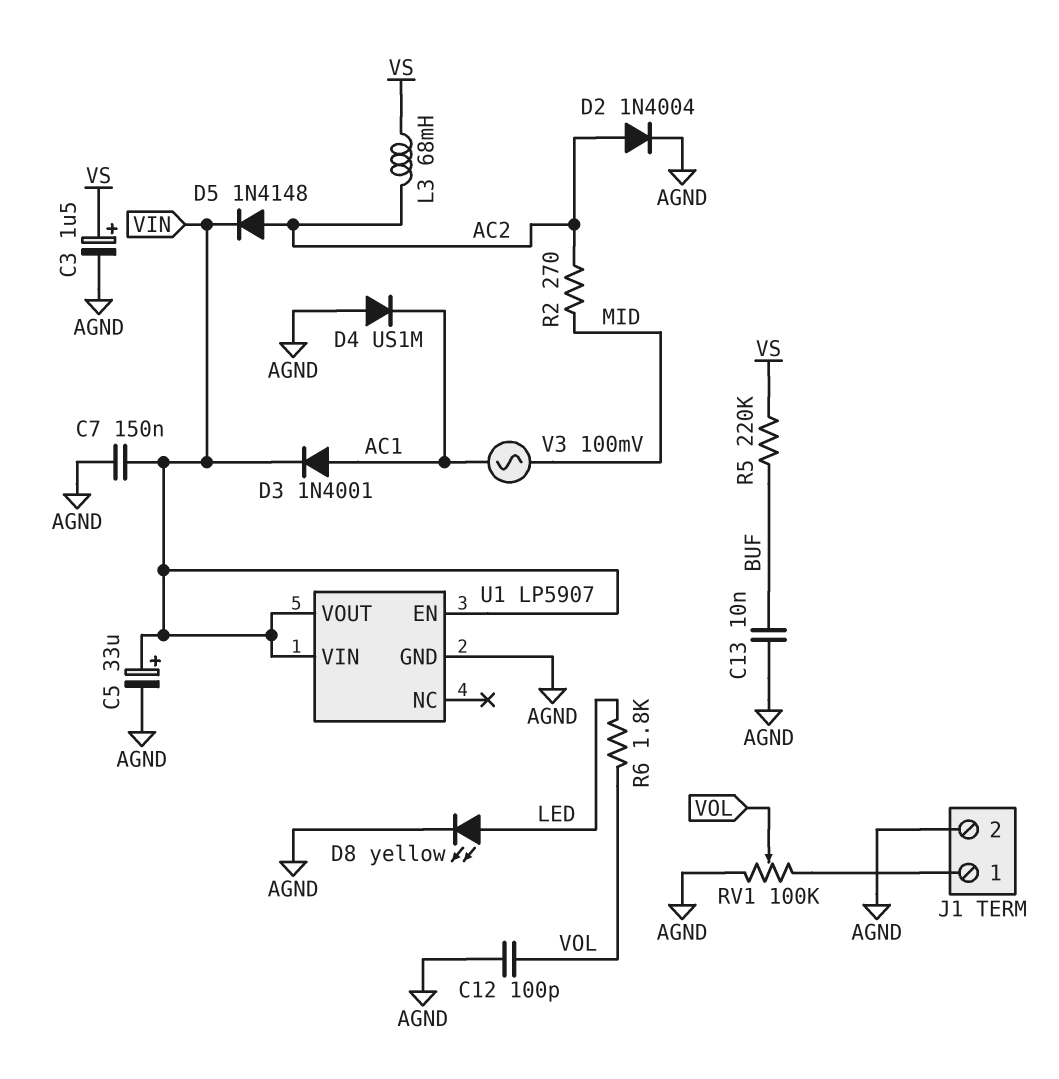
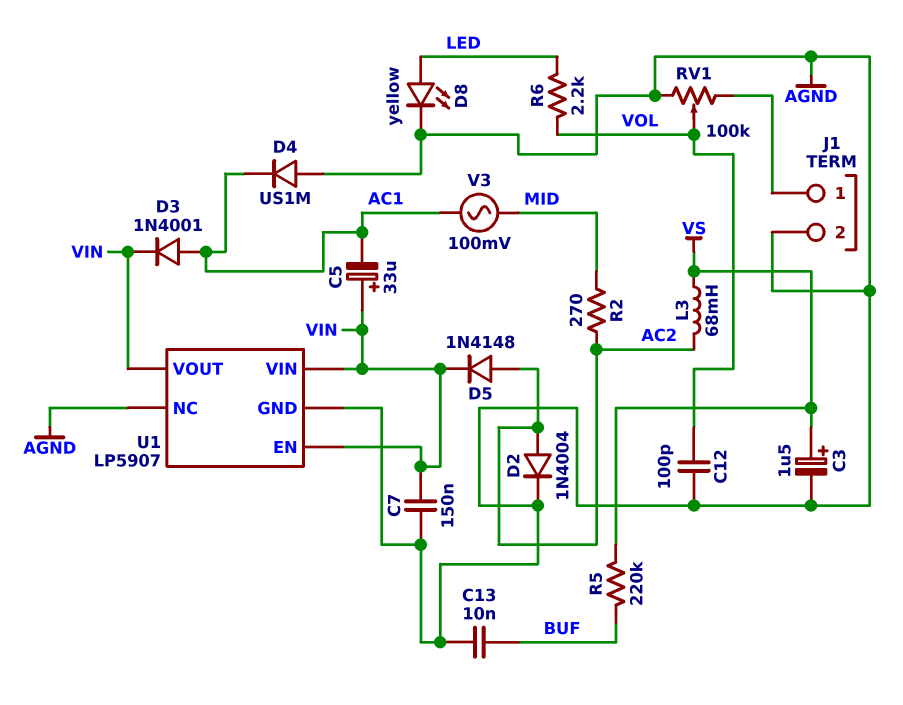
C5: 33uF (plus VIN, minus AGND) -> 33uF (plus VIN, minus AC1)
R6: 1.8k (LED, VOL) -> 2.2k (LED, VOL)
U1 pin NC: none -> AGND

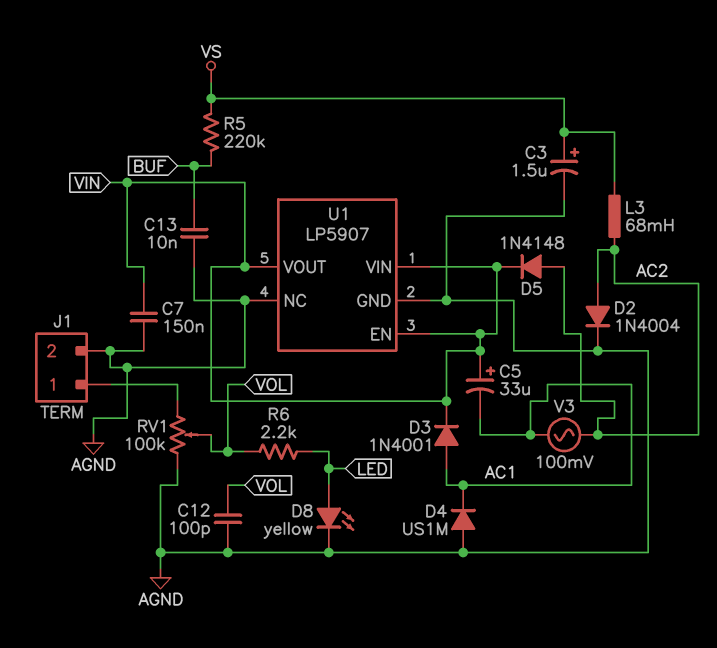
R2: 270 (AC2, MID) -> none
V3: AC 100mV (AC1, MID) -> AC 100mV (AC1, AC2)

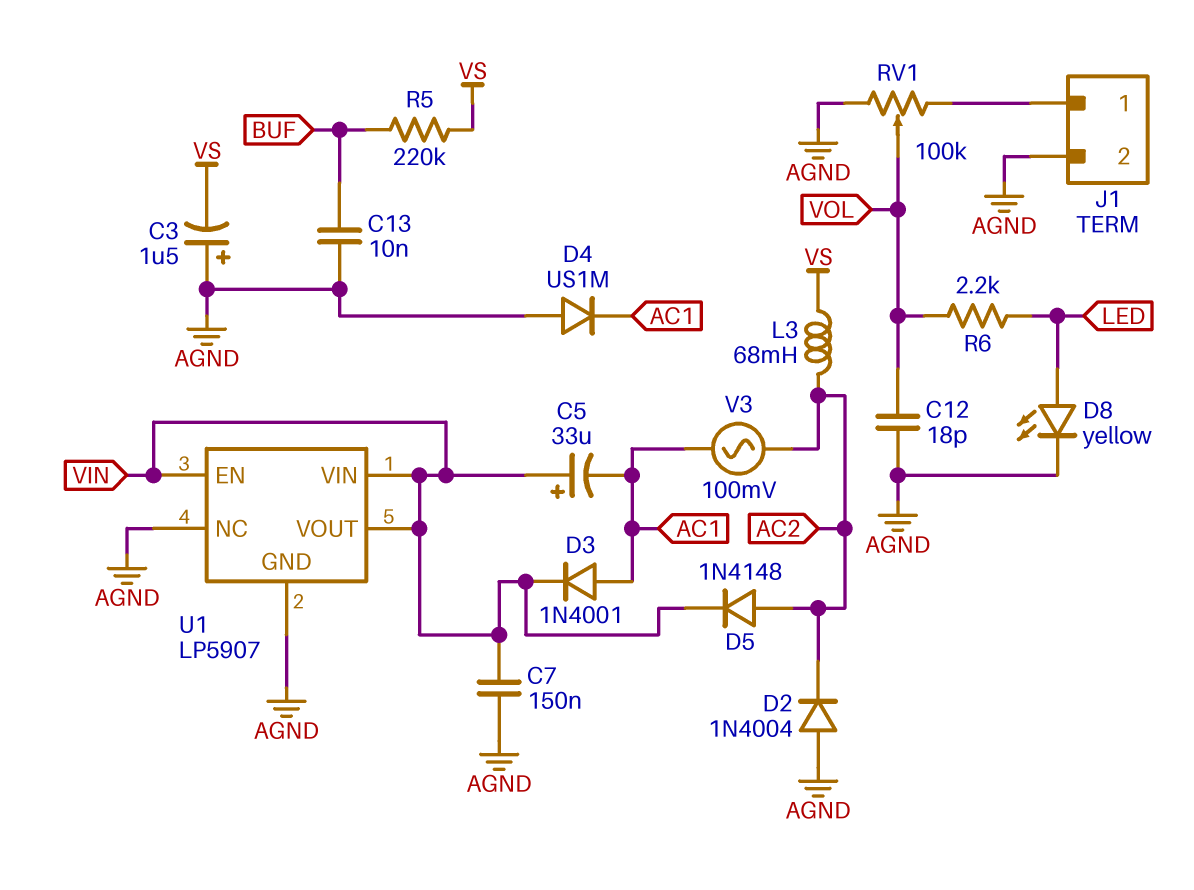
C3: 1.5uF (plus VS, minus AGND) -> 1.5uF (plus AGND, minus VS)
C12: 100pF (AGND, VOL) -> 18pF (AGND, VOL)
D2: diode 1N4004 (A AC2, K AGND) -> diode 1N4004 (A AGND, K AC2)

